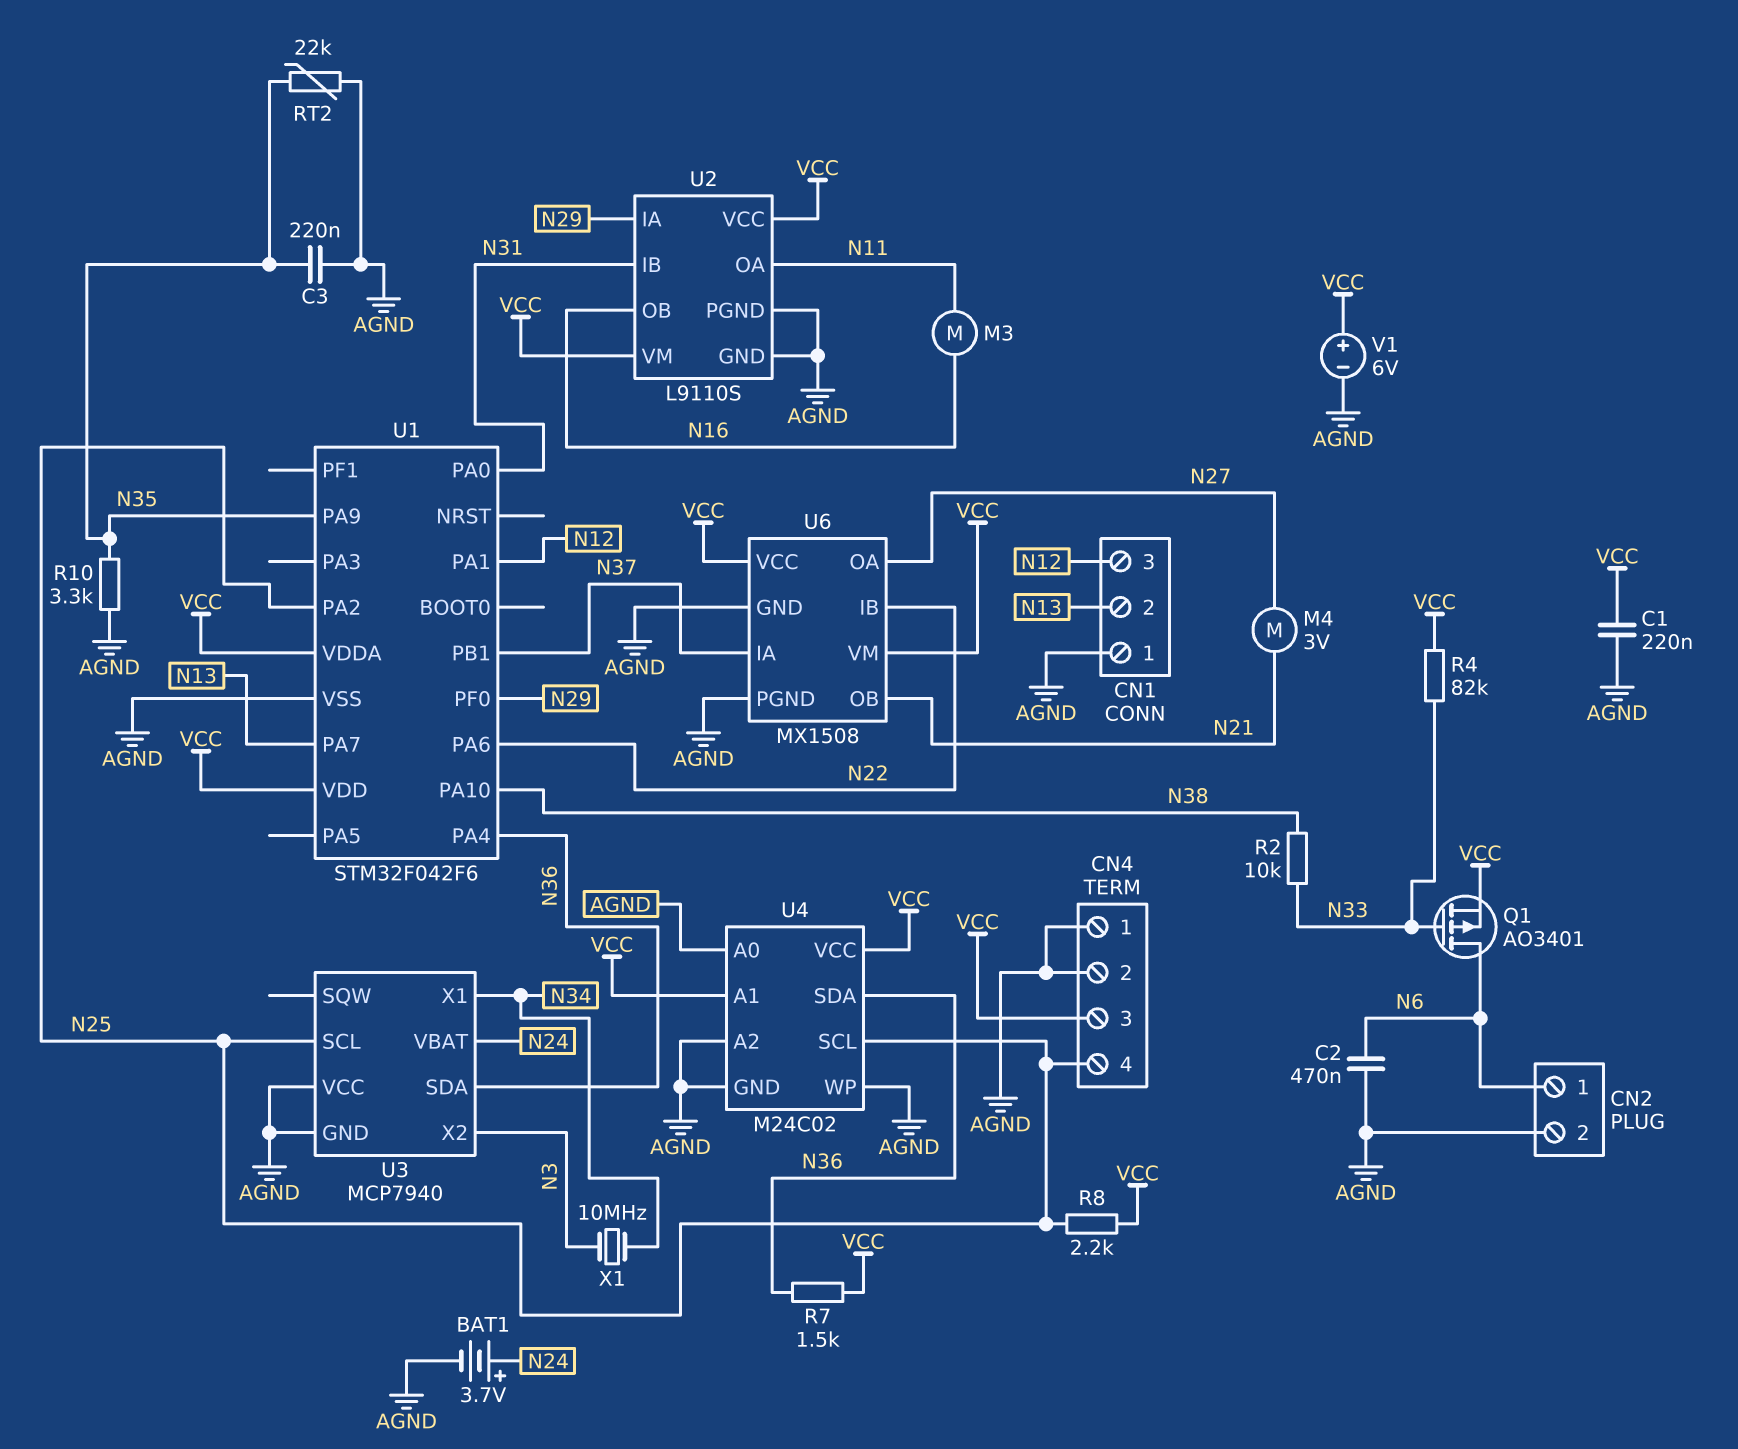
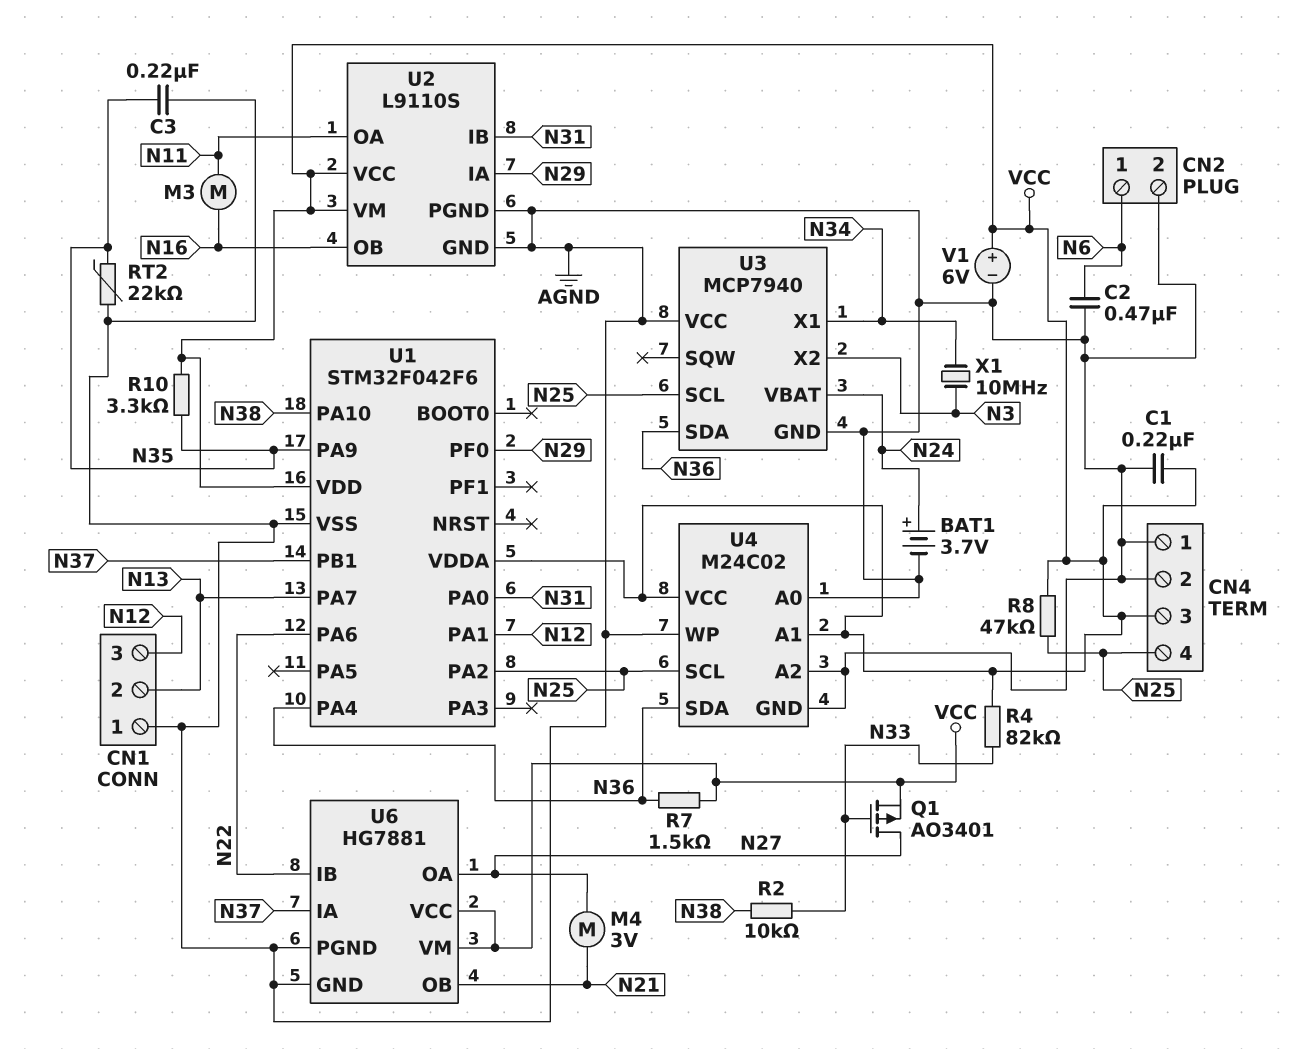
Q1: PMOS AO3401 (G N33, D N6, S VCC) -> PMOS AO3401 (G N33, D N27, S VCC)
R8: 2.2k (N25, VCC) -> 47k (N25, VCC)
R10: 3.3k (AGND, N35) -> 3.3k (N35, VCC)
U6: MX1508 -> HG7881

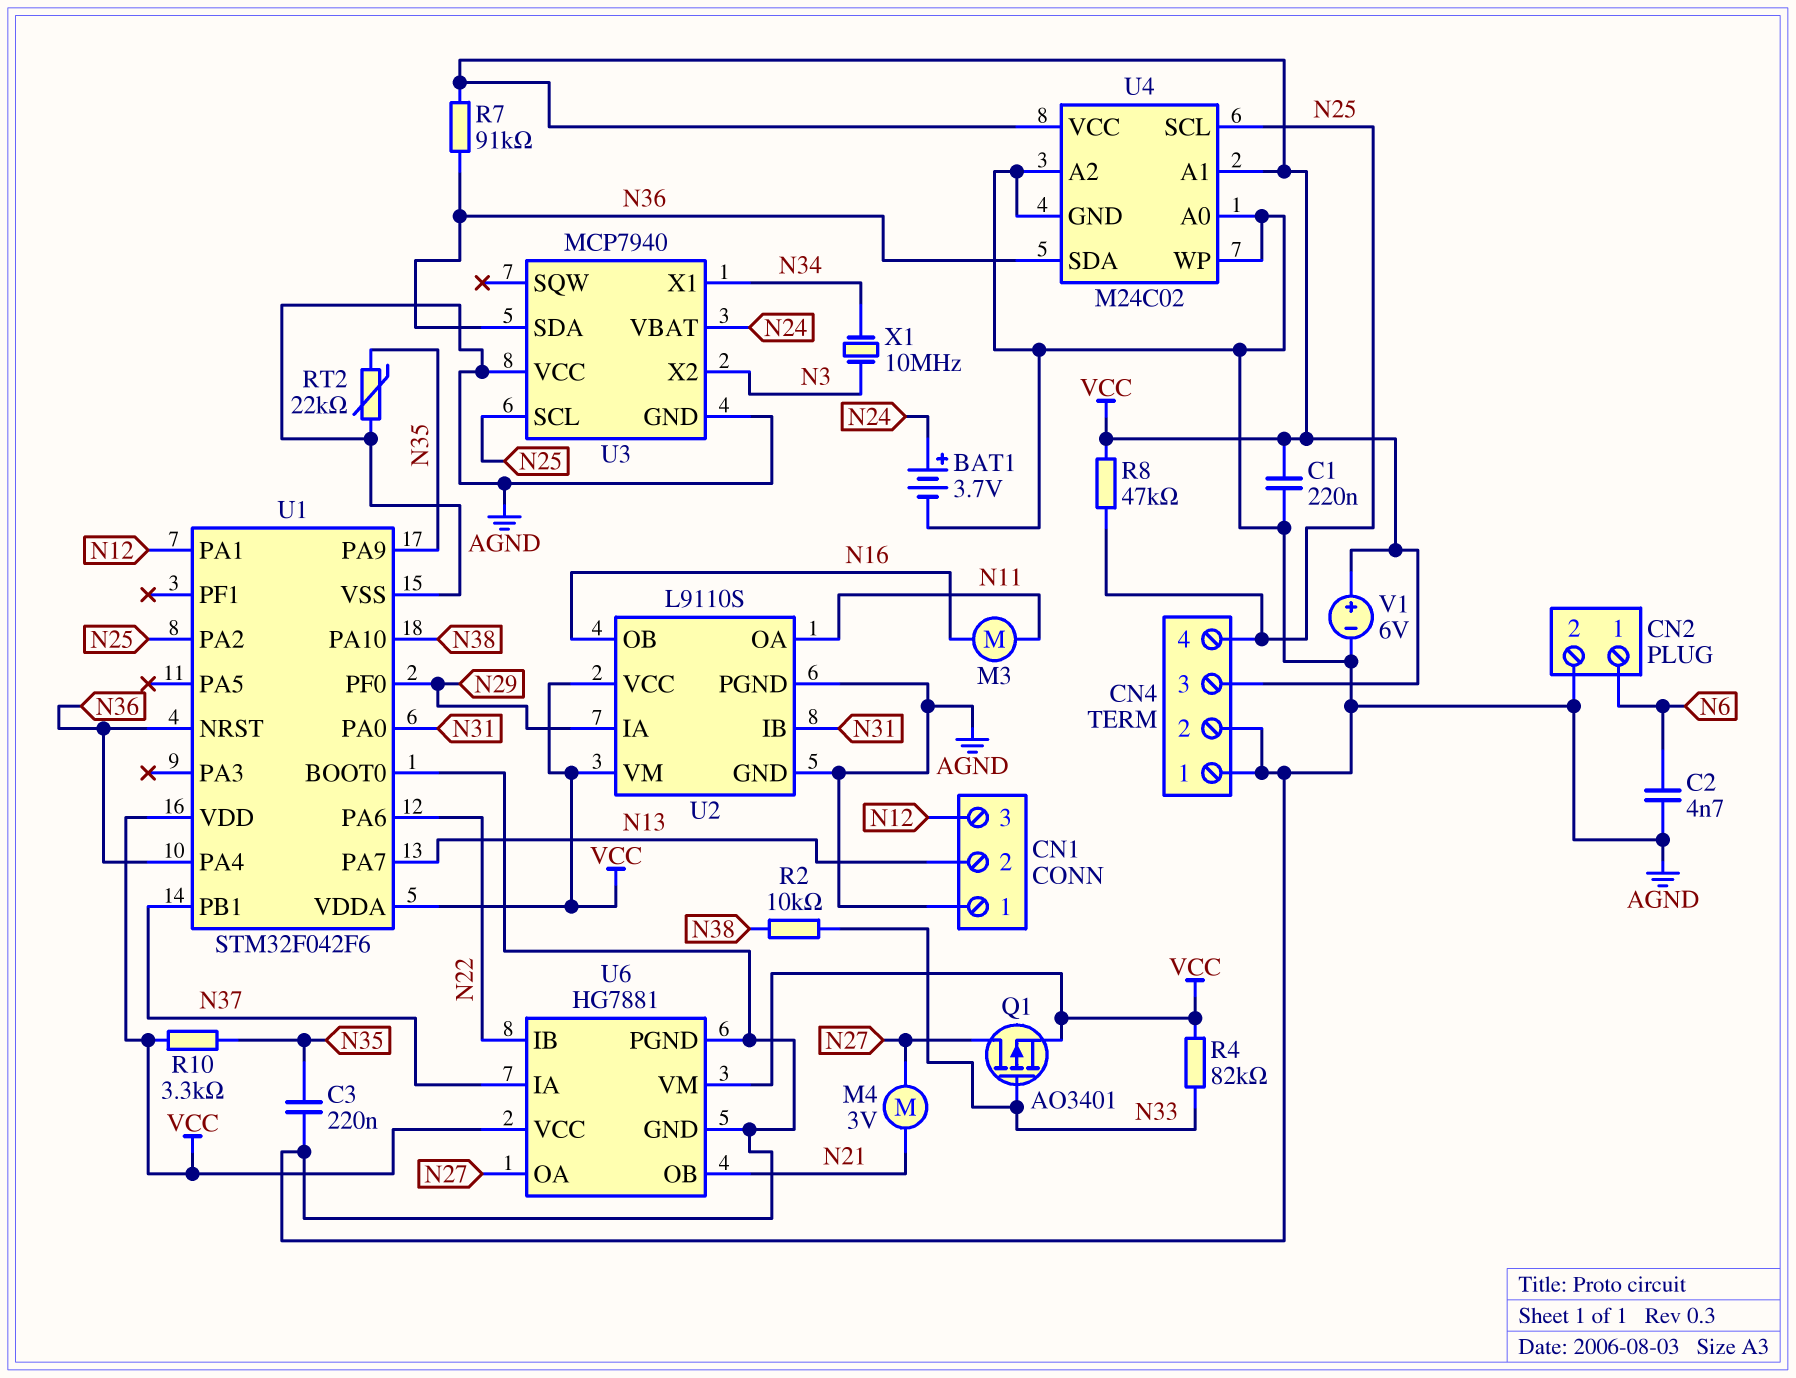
C2: 470nF (AGND, N6) -> 4.7nF (AGND, N6)
R7: 1.5k (N36, VCC) -> 91k (N36, VCC)
U1 pin BOOT0: none -> AGND
U1 pin NRST: none -> N36

